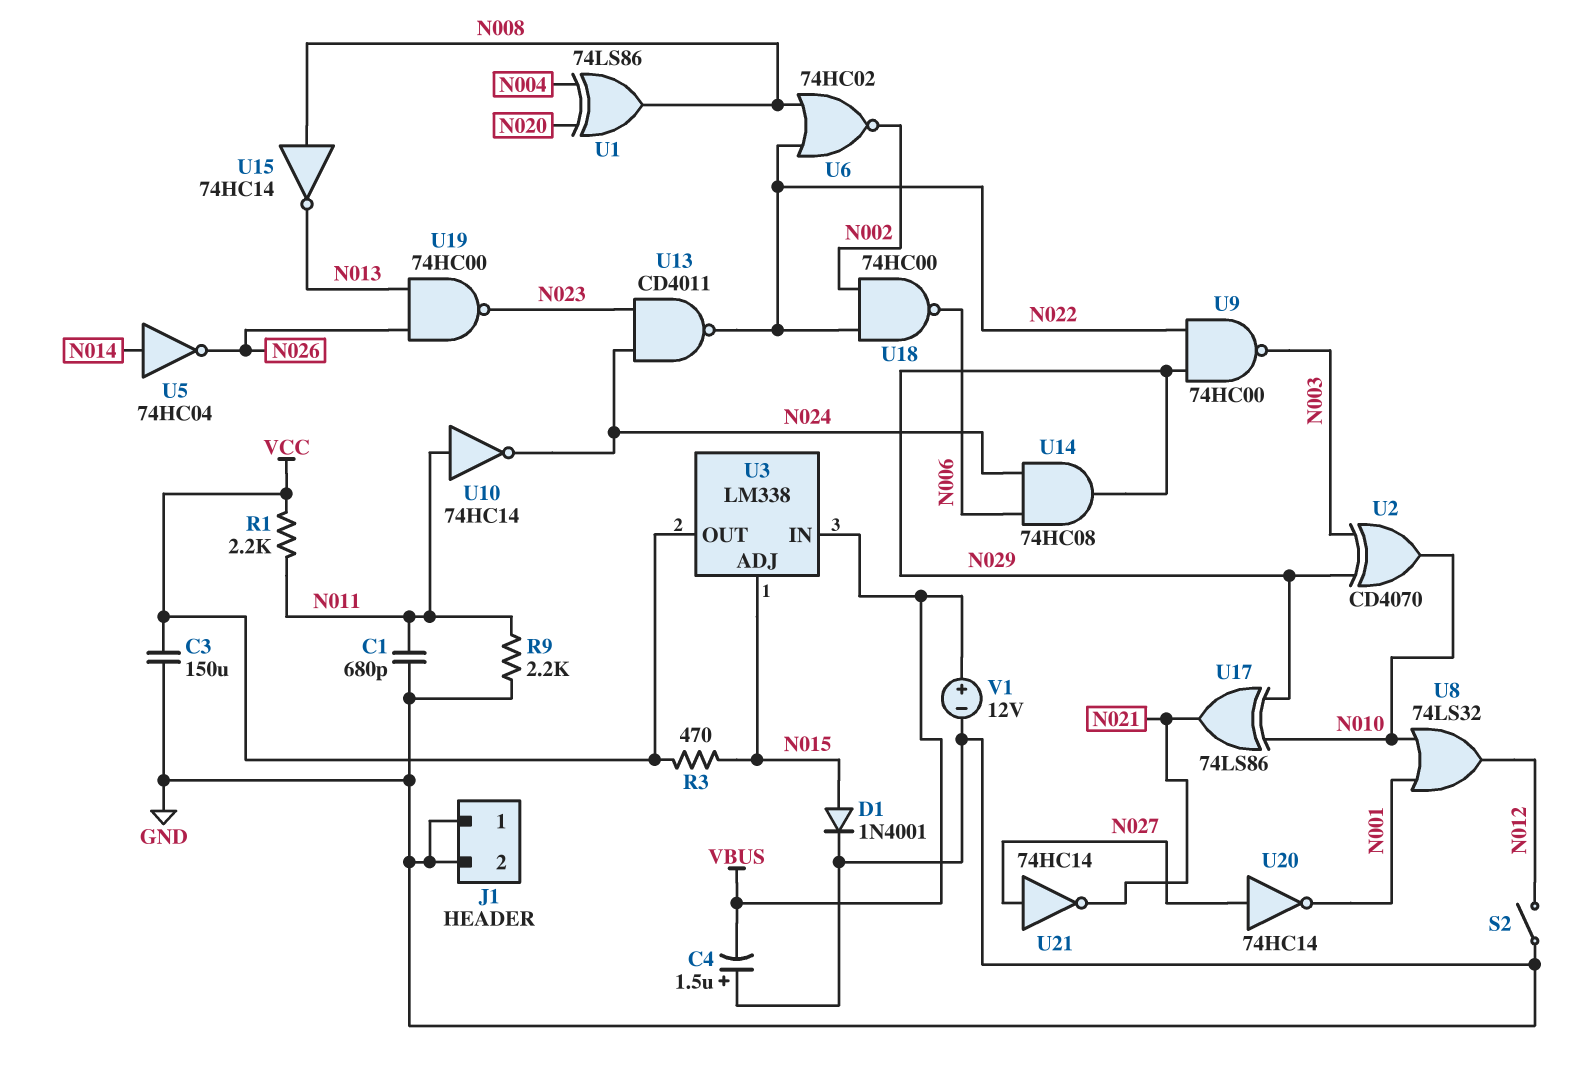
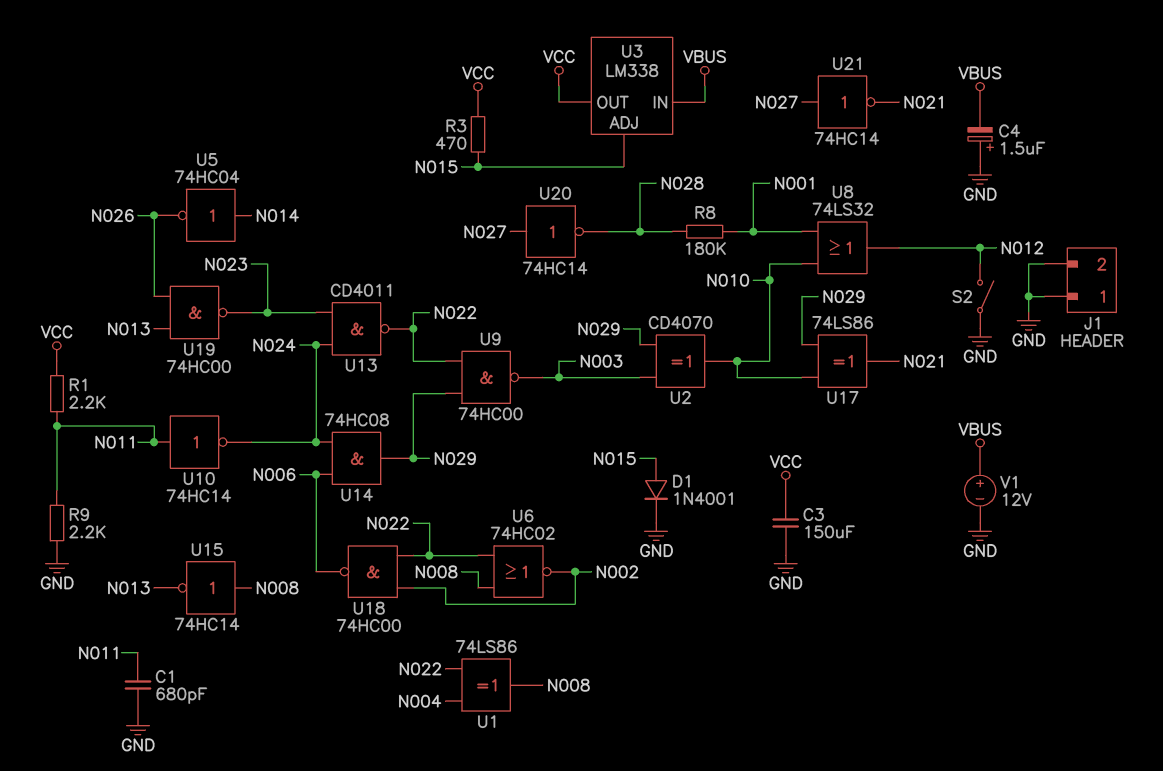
R8: none -> 180k (N001, N028)
U1: XOR 74LS86 (in N004, in N020, out N008) -> XOR 74LS86 (in N004, in N022, out N008)
U20: NOT 74HC14 (in N027, out N001) -> NOT 74HC14 (in N027, out N028)

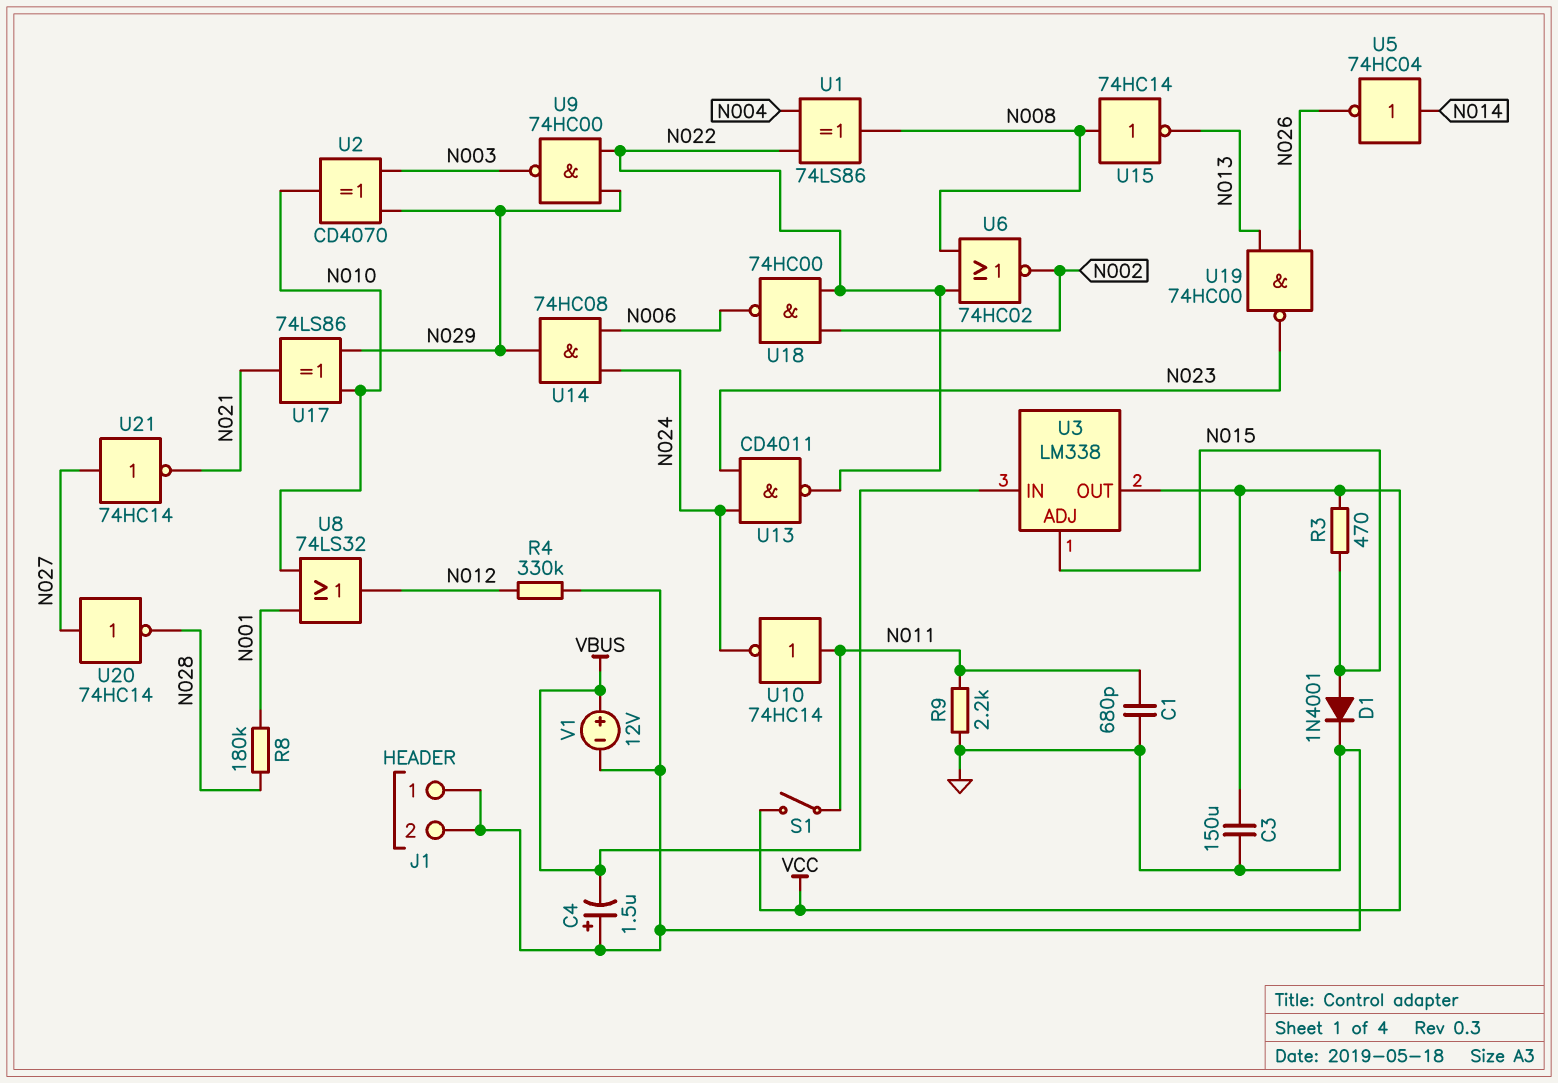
R1: 2.2k (N011, VCC) -> none
R4: none -> 330k (GND, N012)
S1: none -> switch (N011, VCC)
S2: switch (GND, N012) -> none

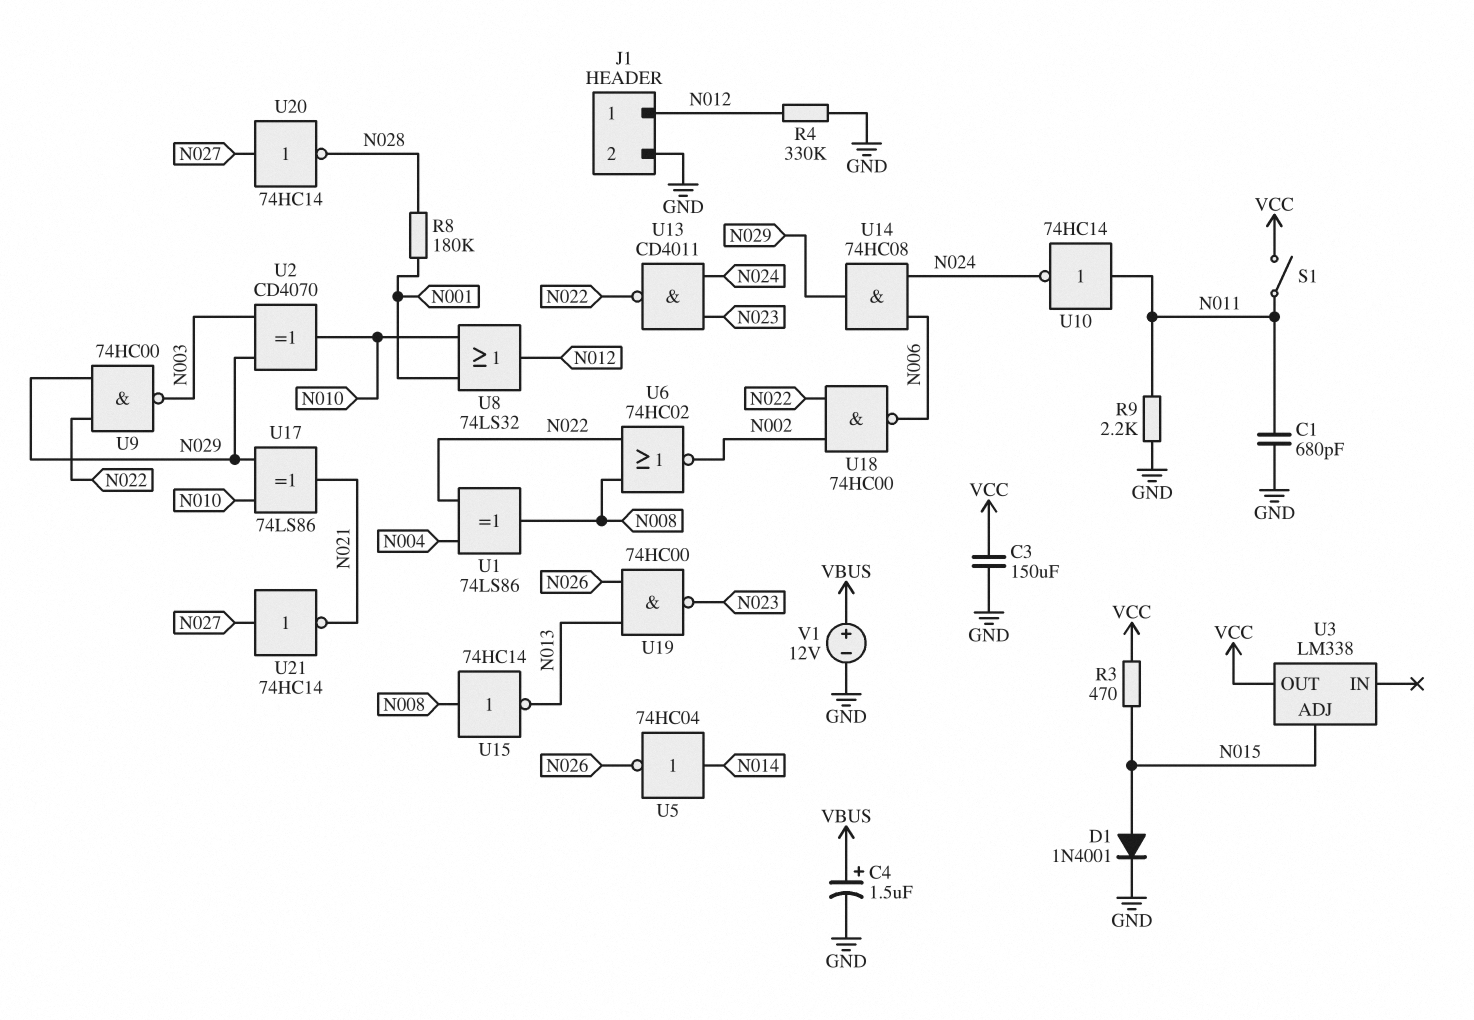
C4: 1.5uF (plus GND, minus VBUS) -> 1.5uF (plus VBUS, minus GND)
J1 pin 1: GND -> N012
U3 pin IN: VBUS -> none

